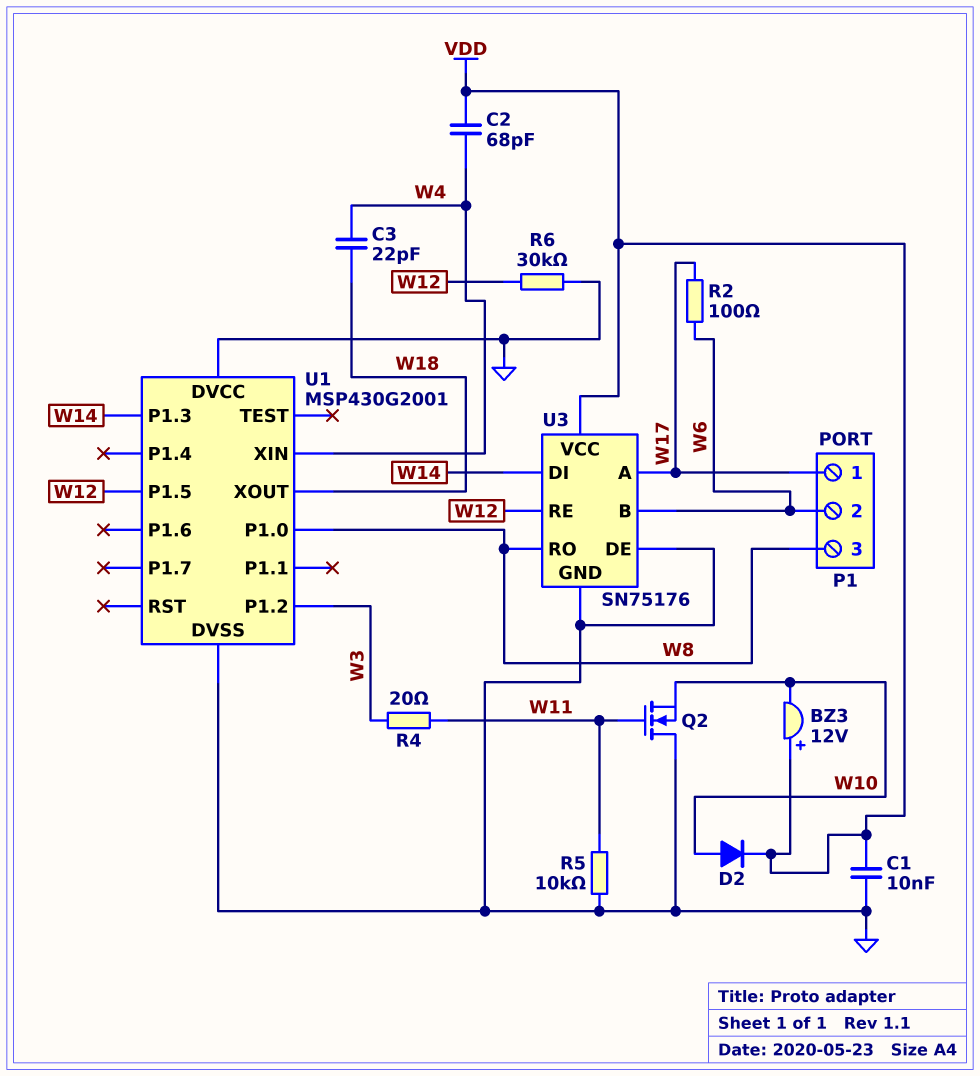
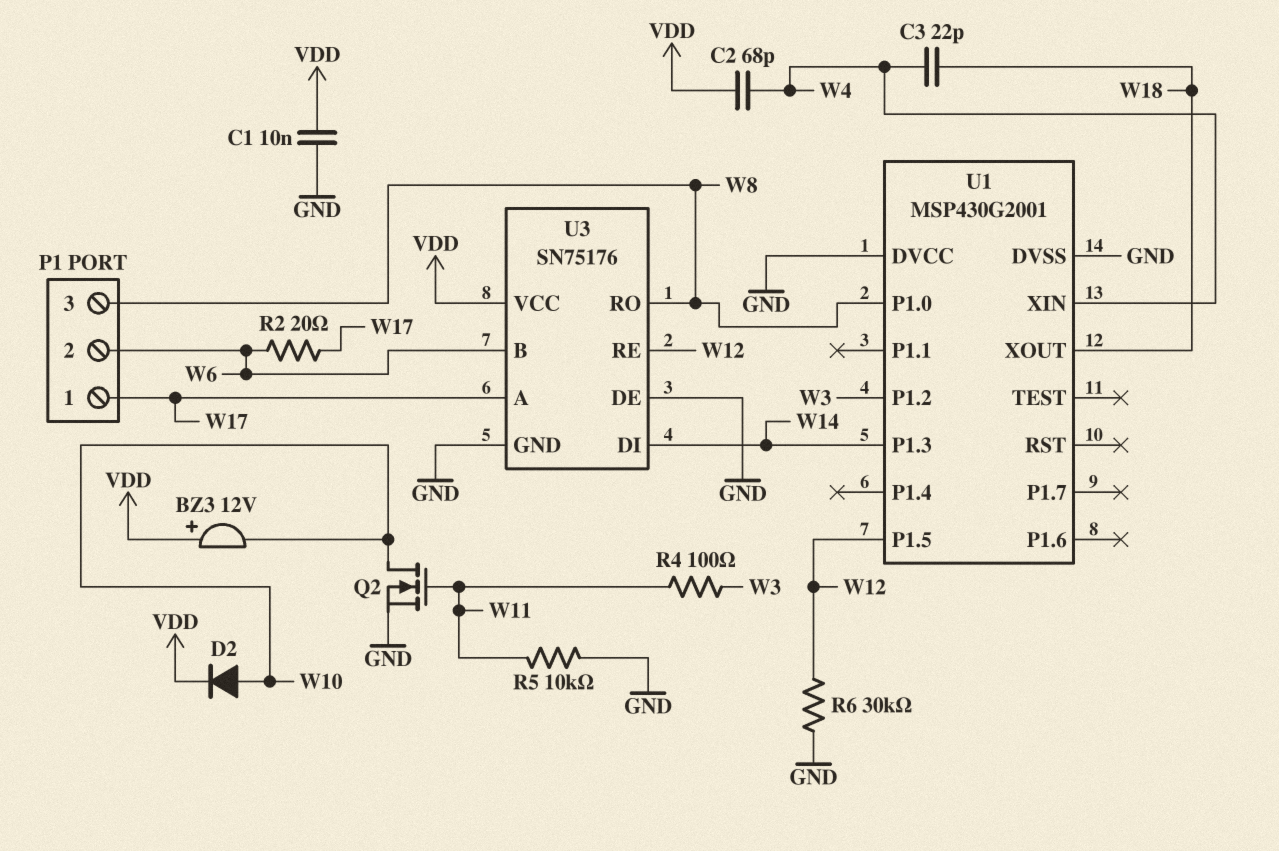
Q2: NMOS (G W11, D GND, S W10) -> NMOS (G W11, D W10, S GND)
R2: 100 (W6, W17) -> 20 (W6, W17)
R4: 20 (W3, W11) -> 100 (W3, W11)

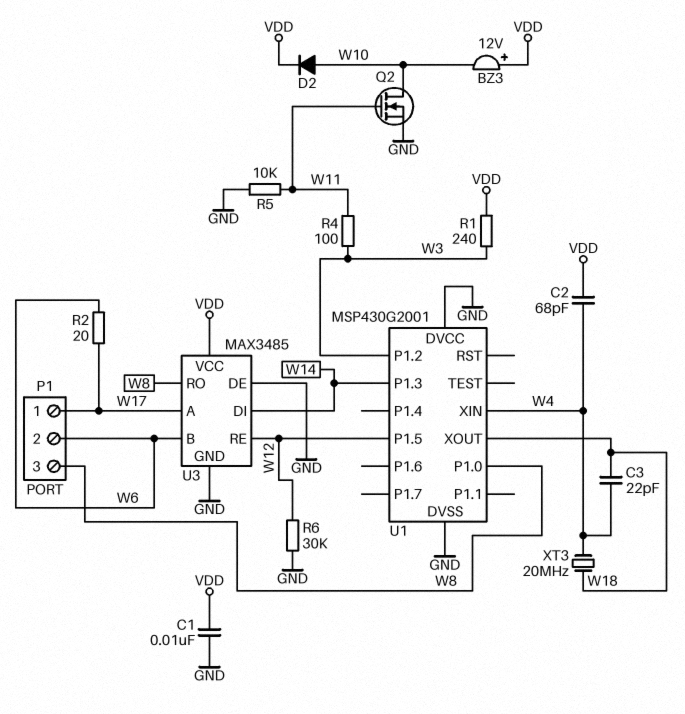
R1: none -> 240 (VDD, W3)
U3: SN75176 -> MAX3485
XT3: none -> 20MHz (W4, W18)

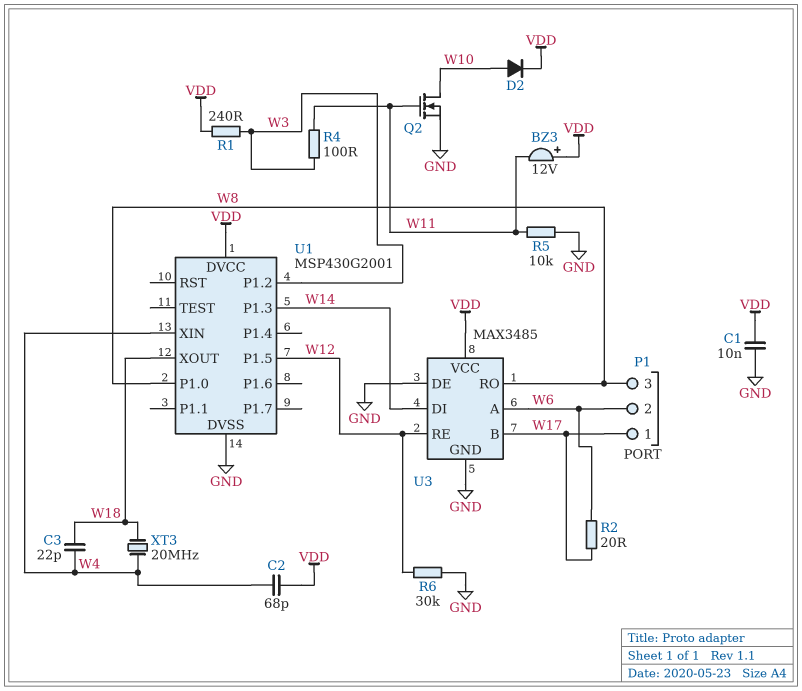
BZ3: buzzer 12V (plus VDD, minus W10) -> buzzer 12V (plus VDD, minus W11)
U1 pin DVCC: GND -> VDD
U3 pin A: W17 -> W6
U3 pin B: W6 -> W17

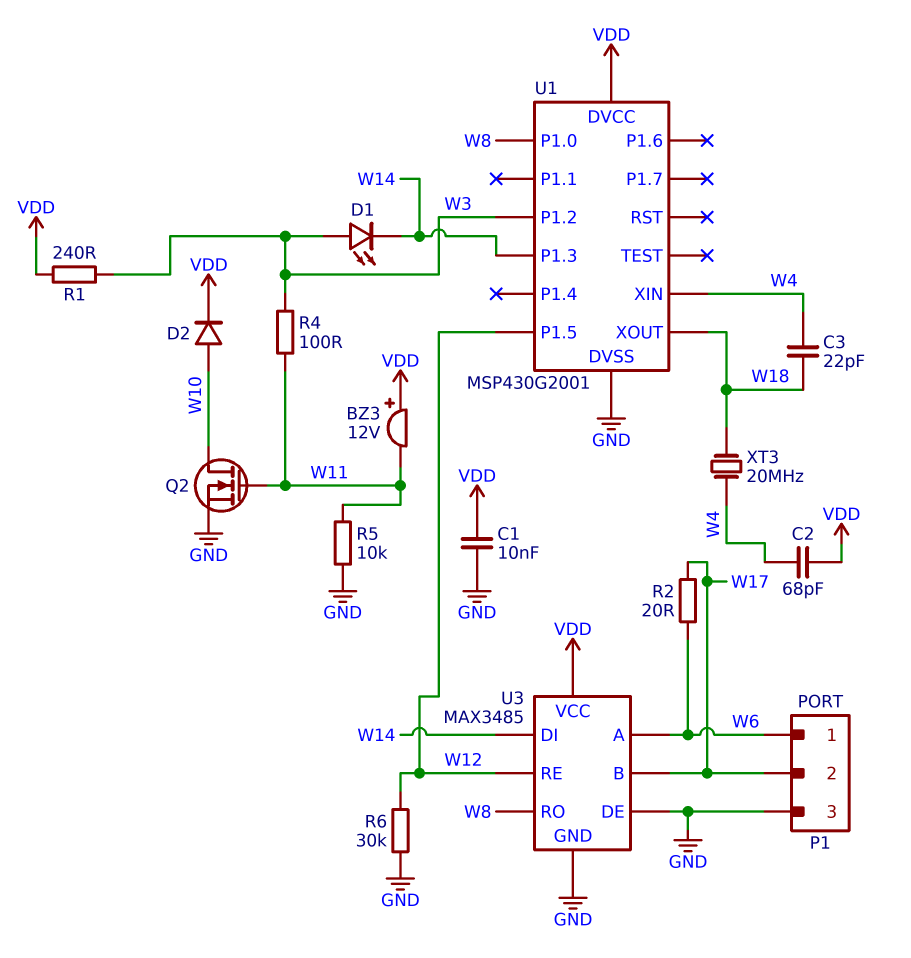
D1: none -> LED (A W3, K W14)
P1 pin 1: W17 -> W6
P1 pin 2: W6 -> W17
P1 pin 3: W8 -> GND

